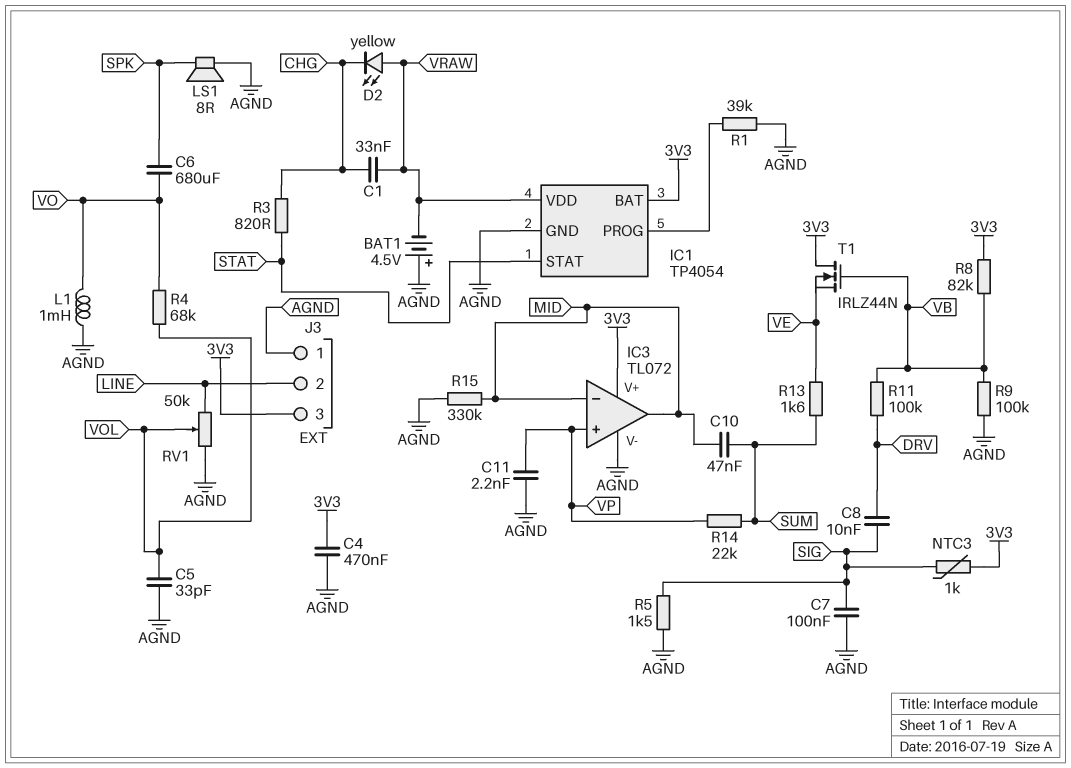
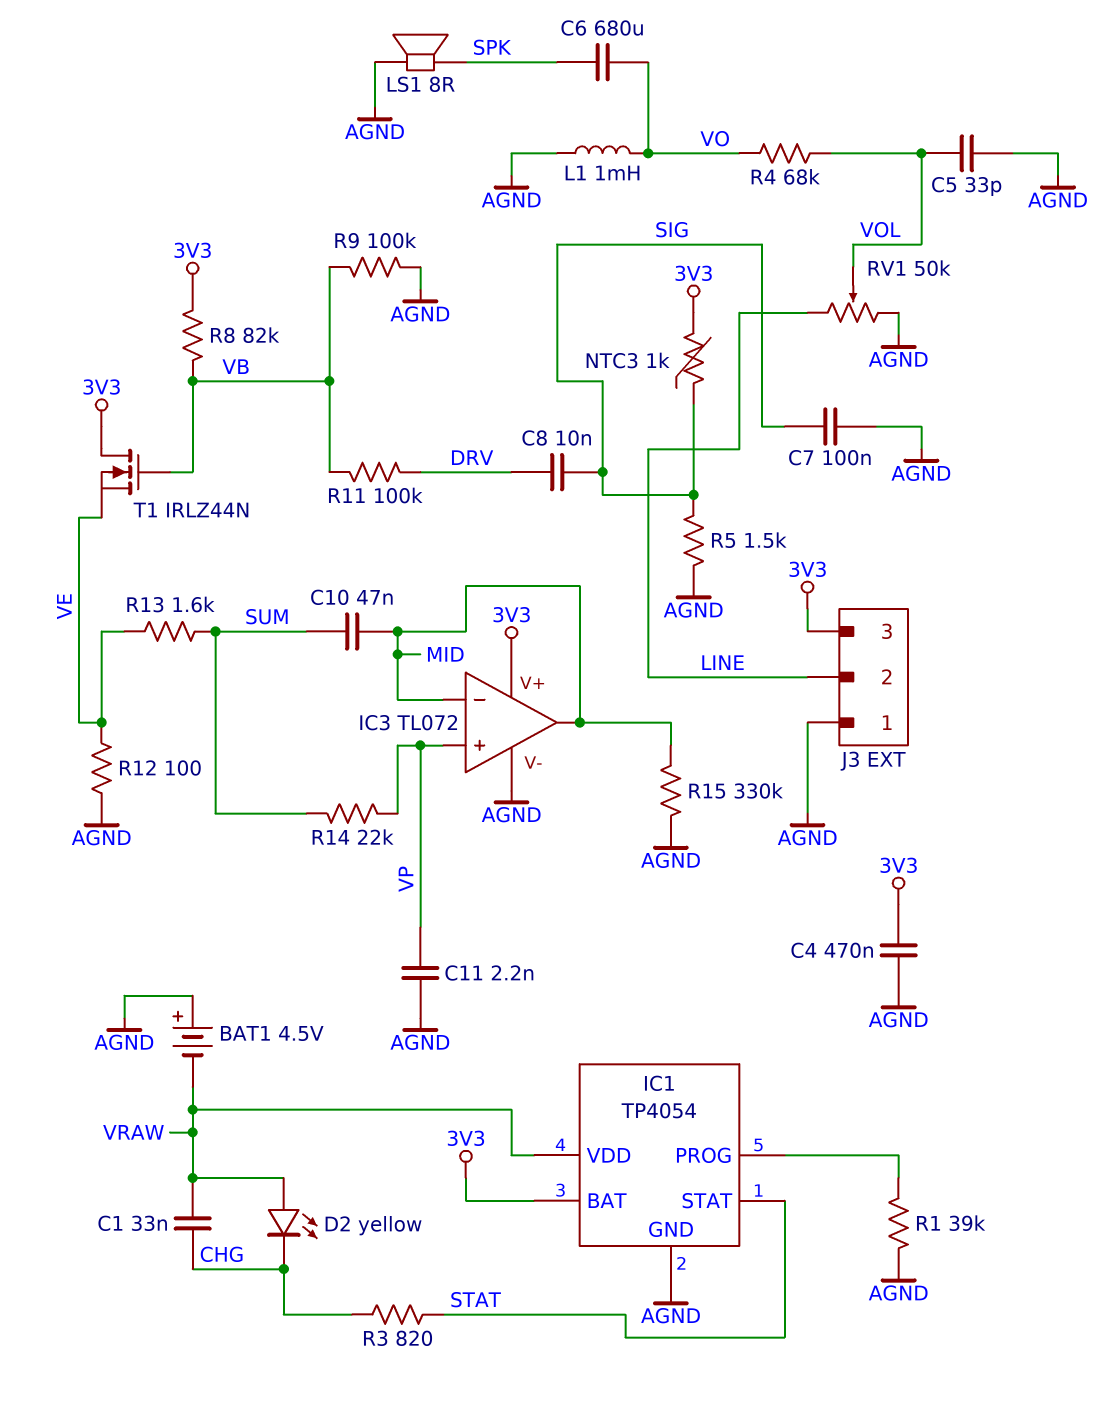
R12: none -> 100 (AGND, VE)

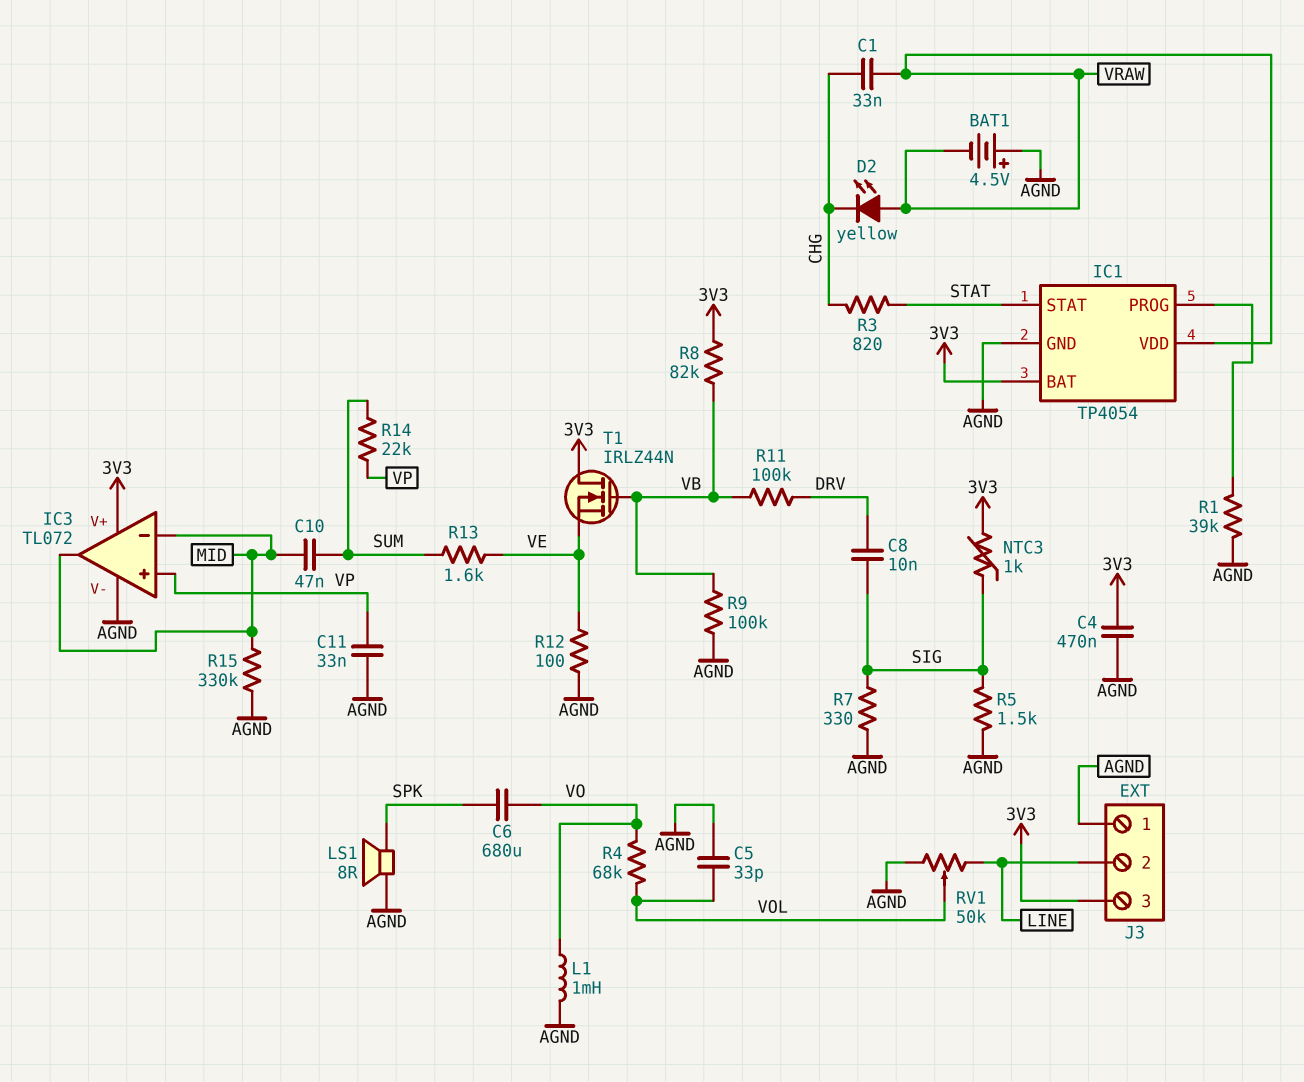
C7: 100nF (AGND, SIG) -> none
C11: 2.2nF (AGND, VP) -> 33nF (AGND, VP)
R7: none -> 330 (AGND, SIG)

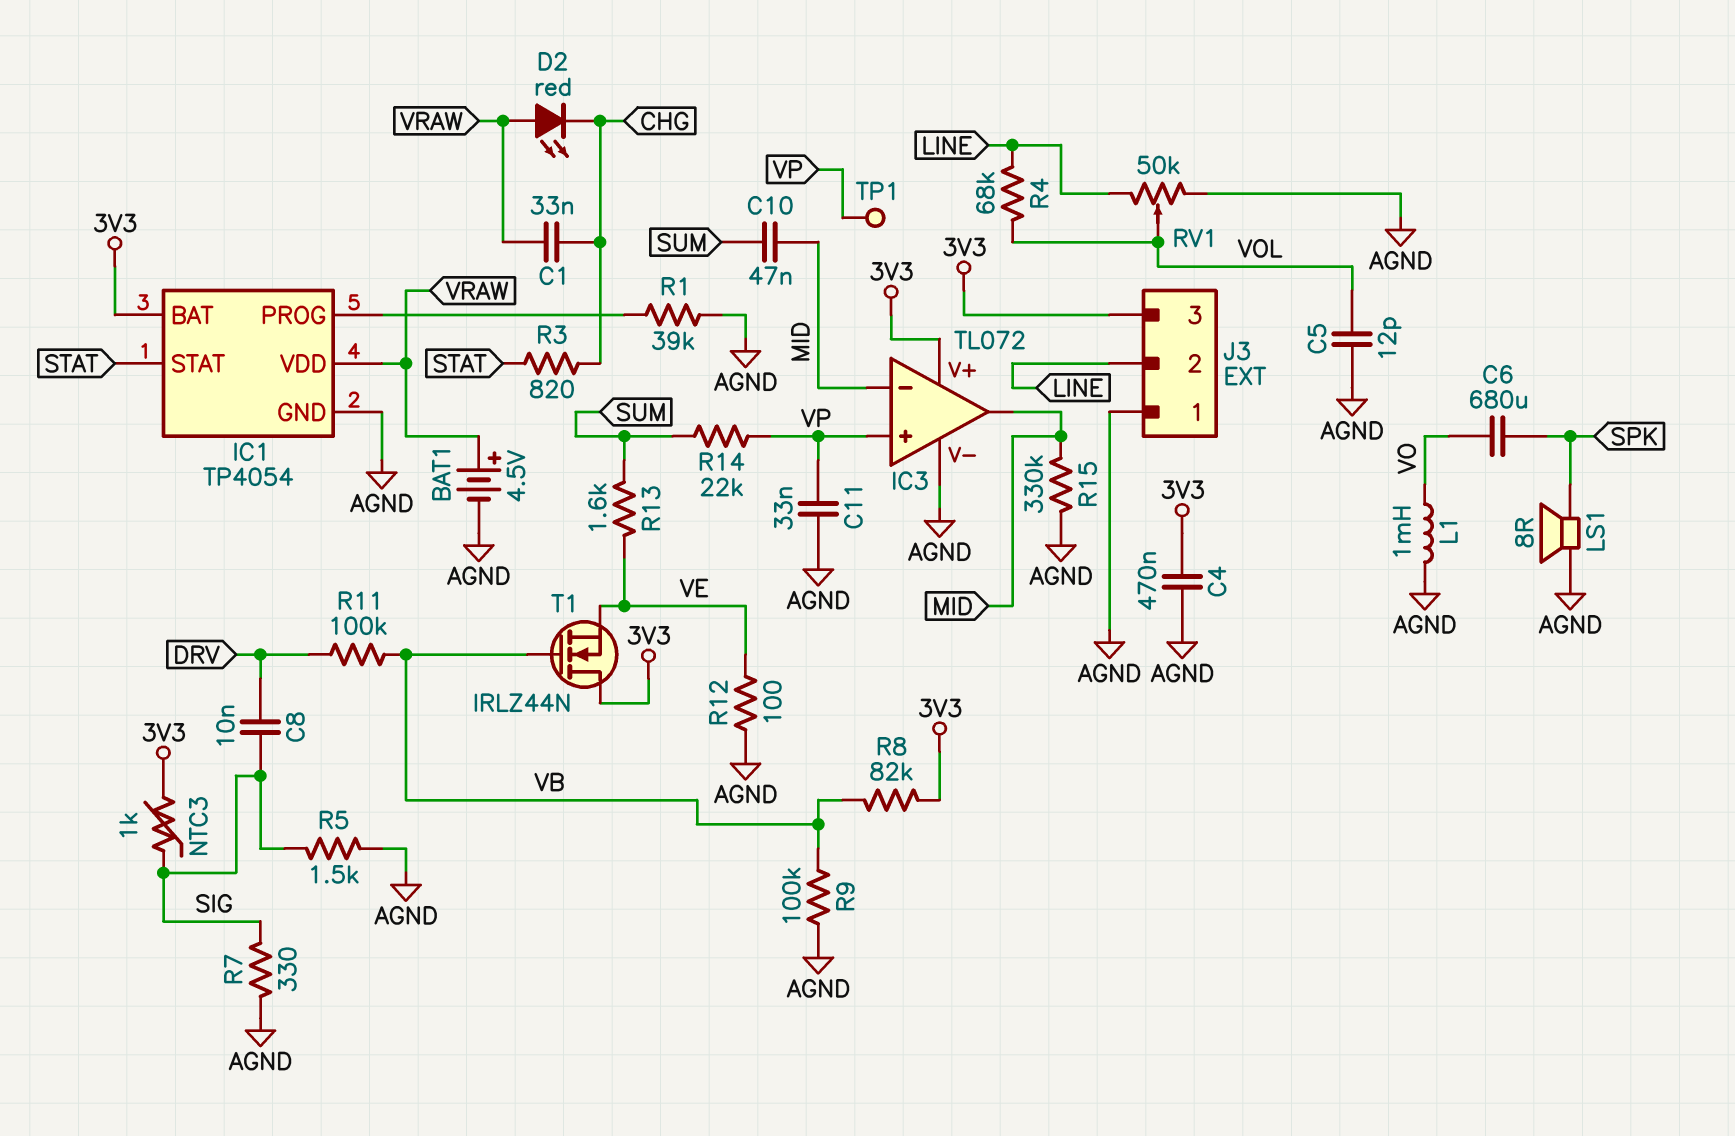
BAT1: 4.5V (plus AGND, minus VRAW) -> 4.5V (plus VRAW, minus AGND)
C5: 33pF (AGND, VOL) -> 12pF (AGND, VOL)
D2: LED yellow (A VRAW, K CHG) -> LED red (A VRAW, K CHG)
R4: 68k (VO, VOL) -> 68k (LINE, VOL)
TP1: none -> test point (VP)

